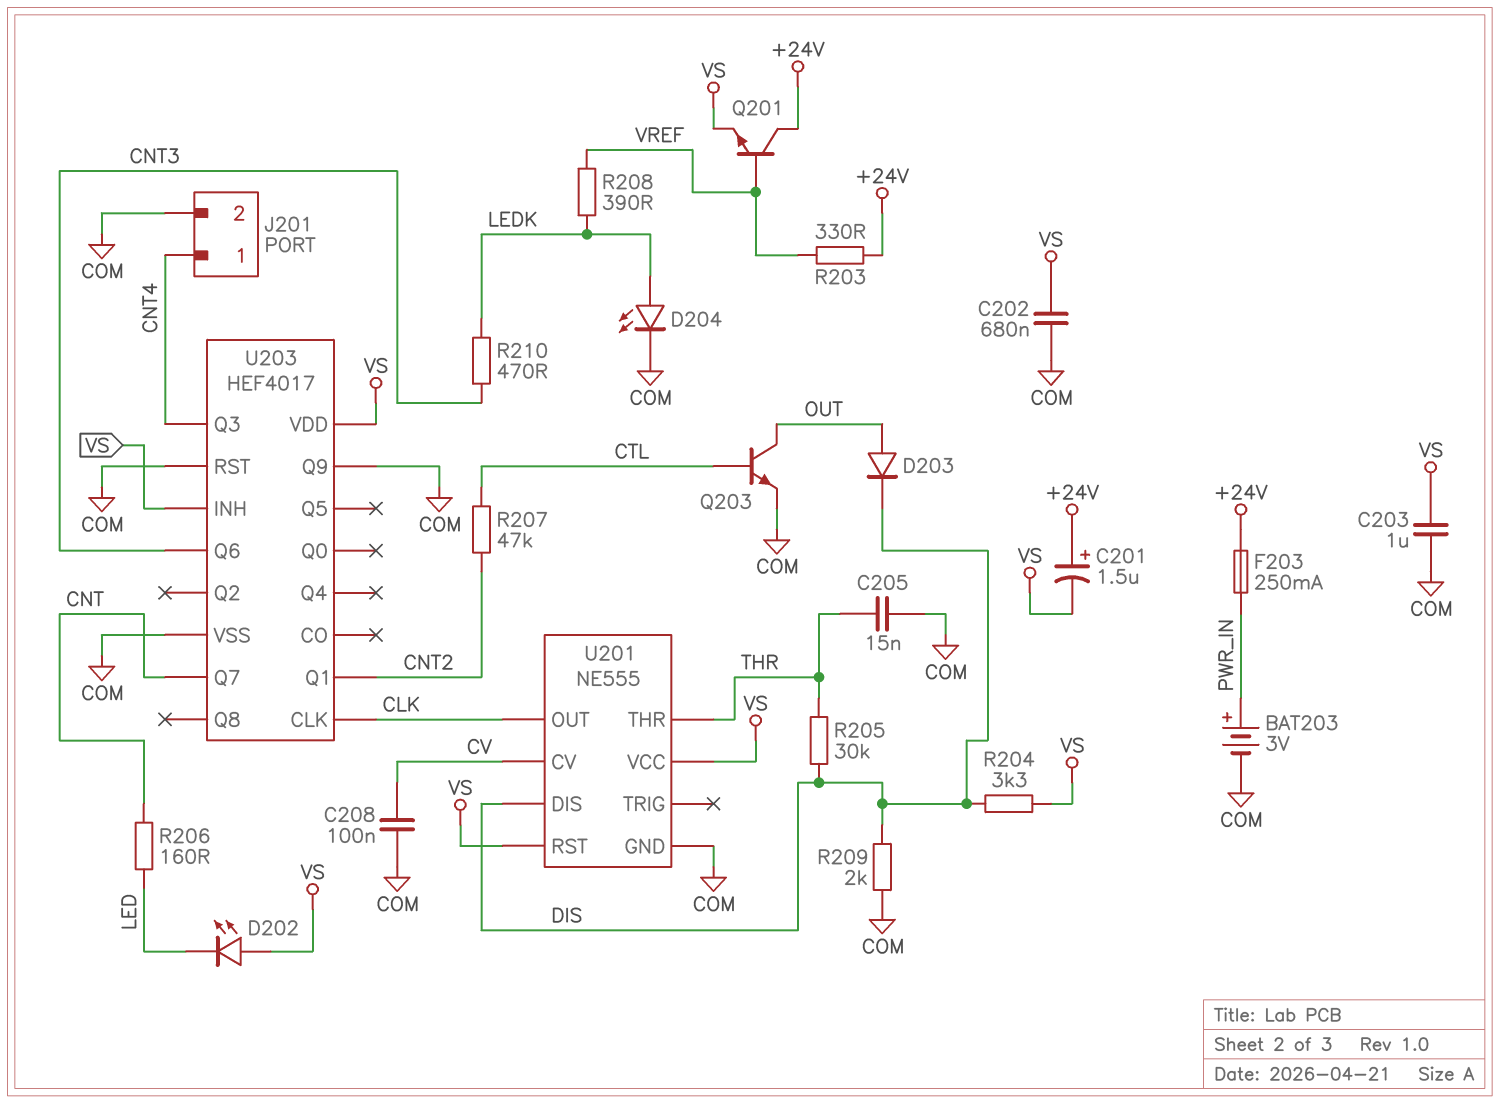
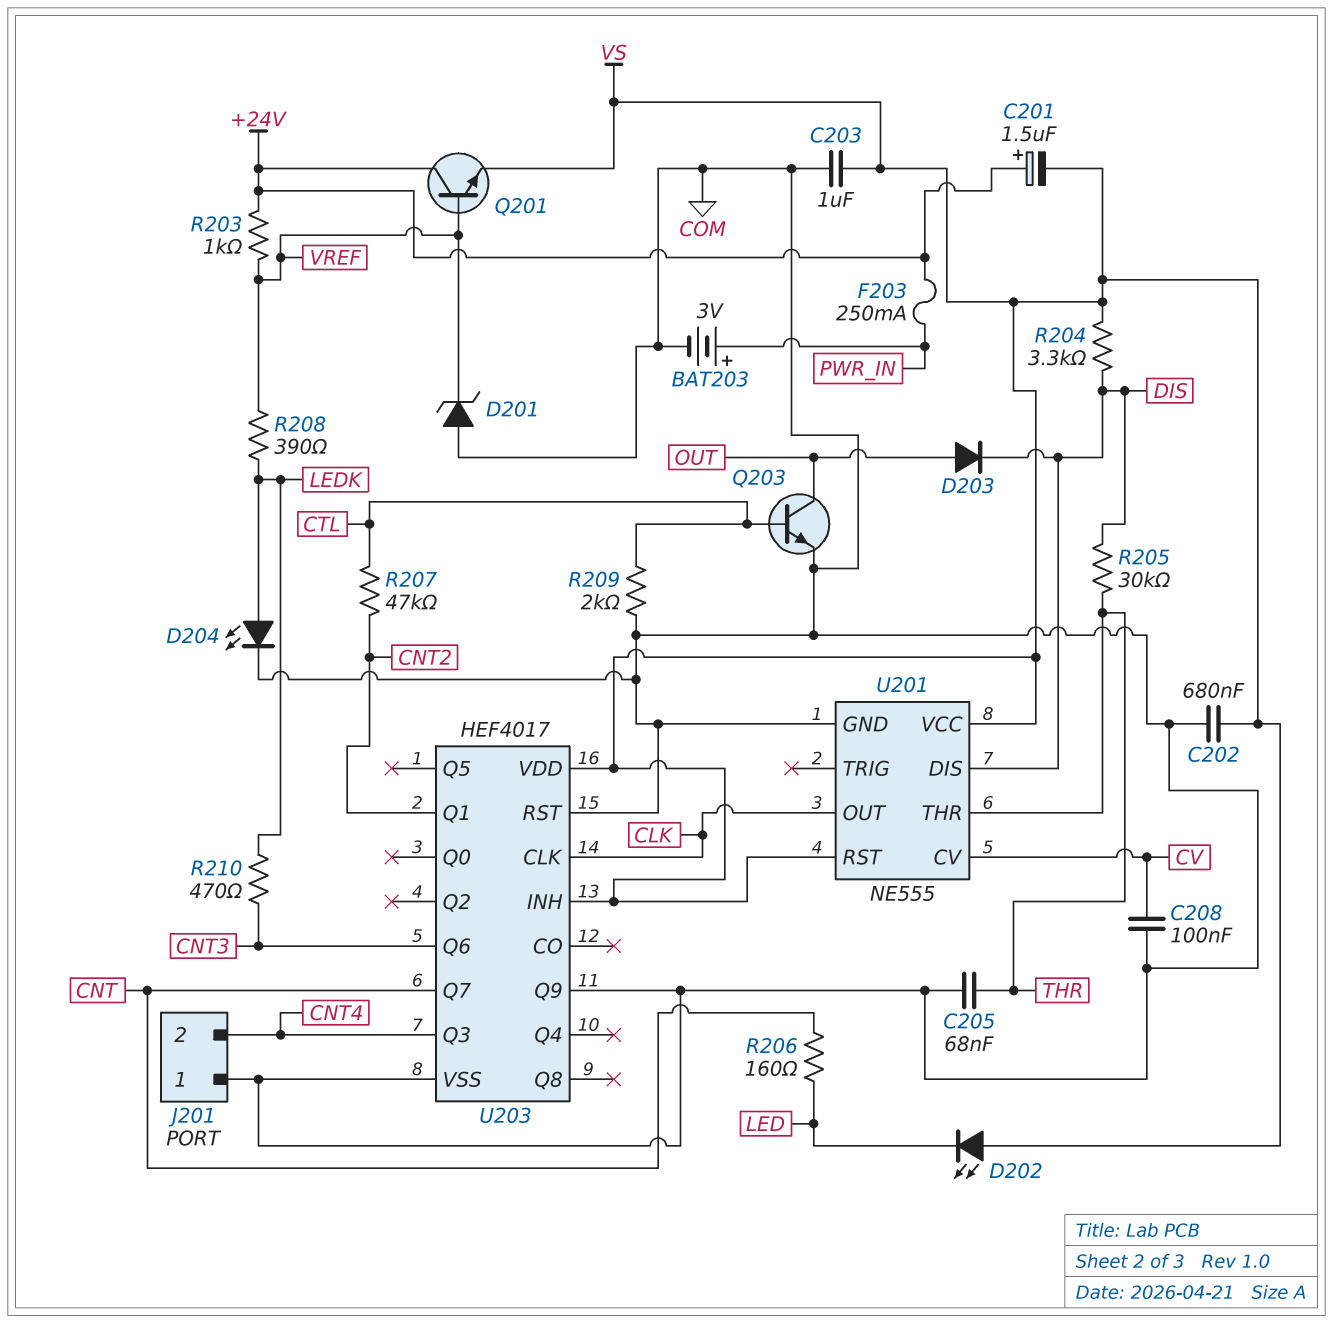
C205: 15nF (COM, THR) -> 68nF (COM, THR)
D201: none -> zener (A COM, K VREF)
J201 pin 1: CNT4 -> COM
J201 pin 2: COM -> CNT4
R203: 330 (+24V, VREF) -> 1k (+24V, VREF)
R209: 2k (COM, DIS) -> 2k (COM, CTL)

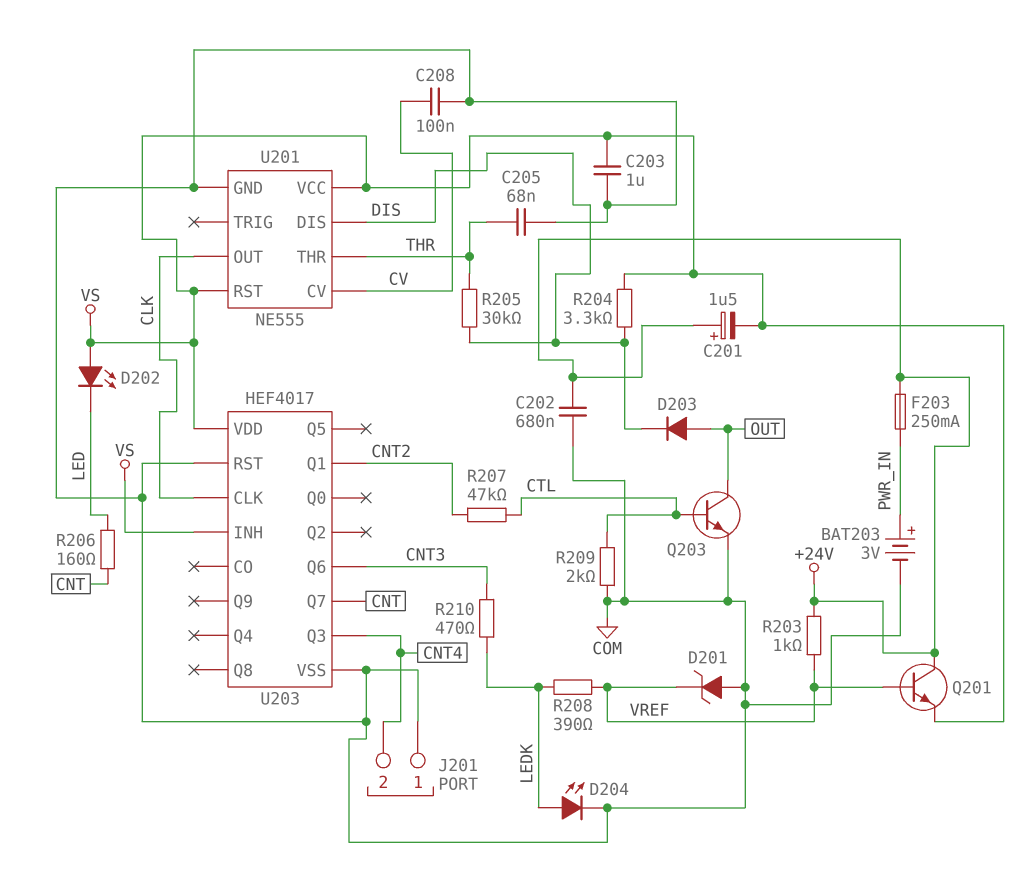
C202: 680nF (COM, VS) -> 680nF (+24V, COM)
U203 pin Q9: COM -> none

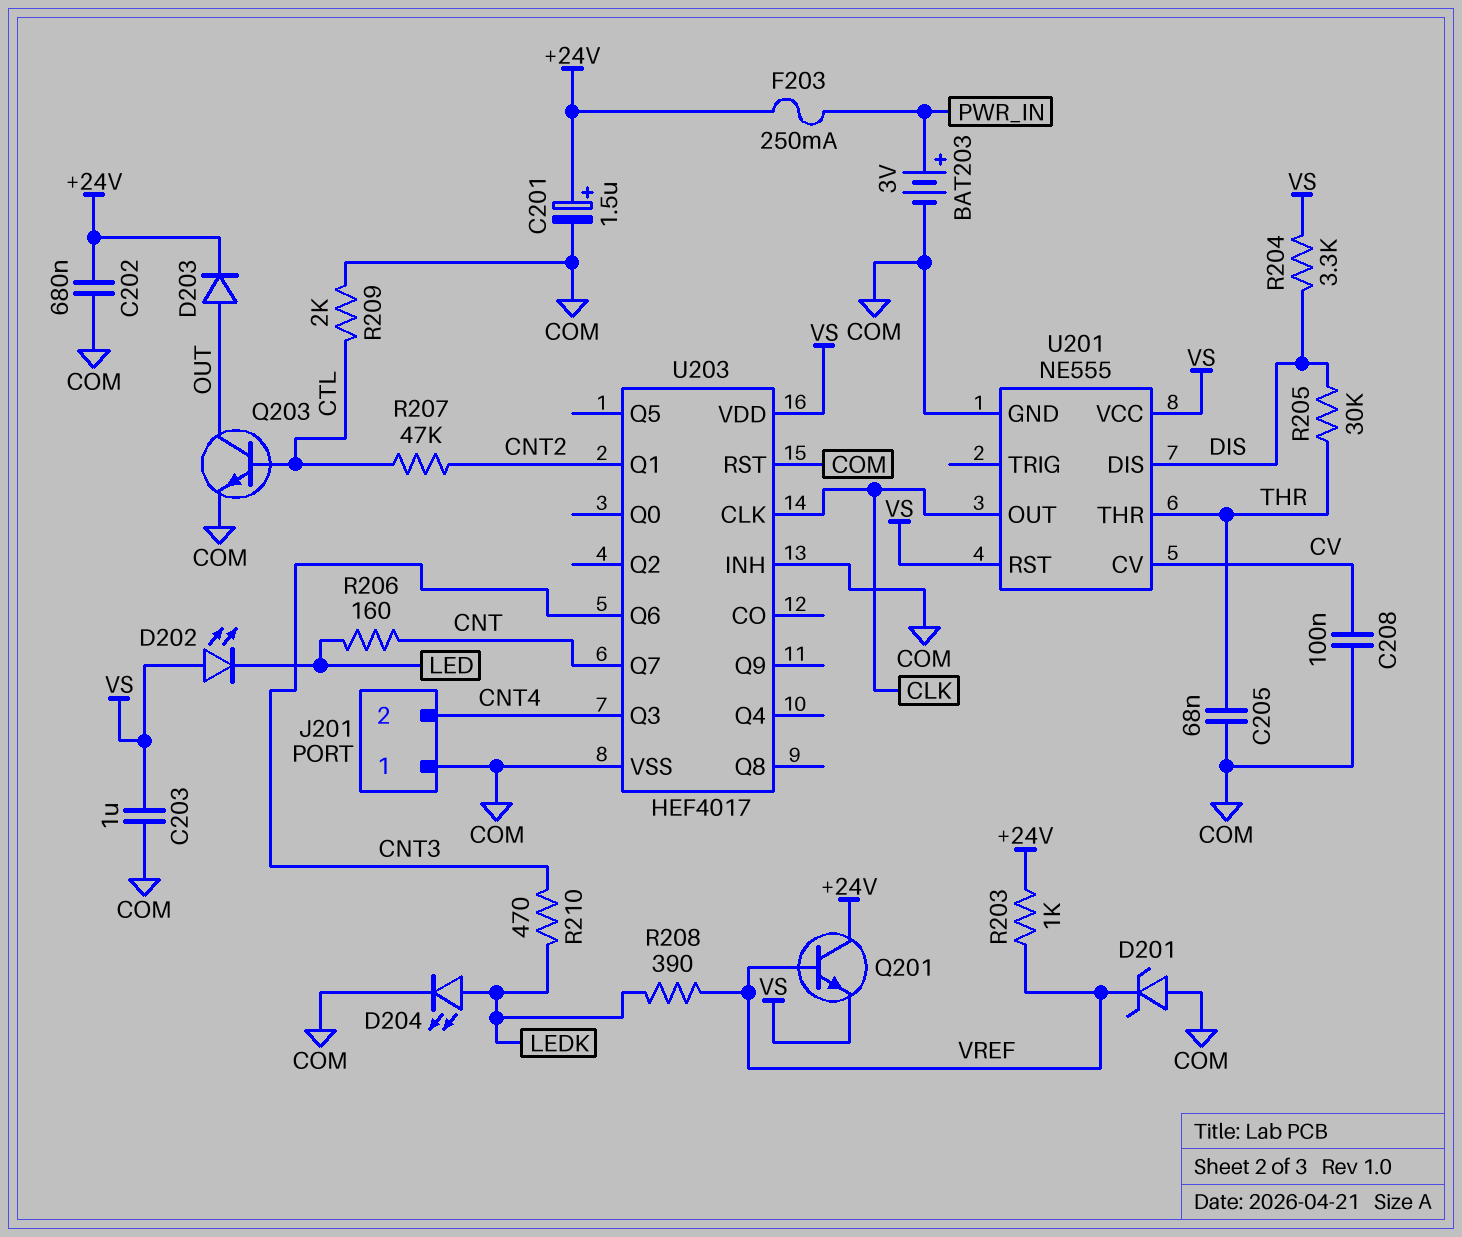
C201: 1.5uF (plus +24V, minus VS) -> 1.5uF (plus +24V, minus COM)
D203: diode (A OUT, K DIS) -> diode (A OUT, K +24V)
U203 pin INH: VS -> COM

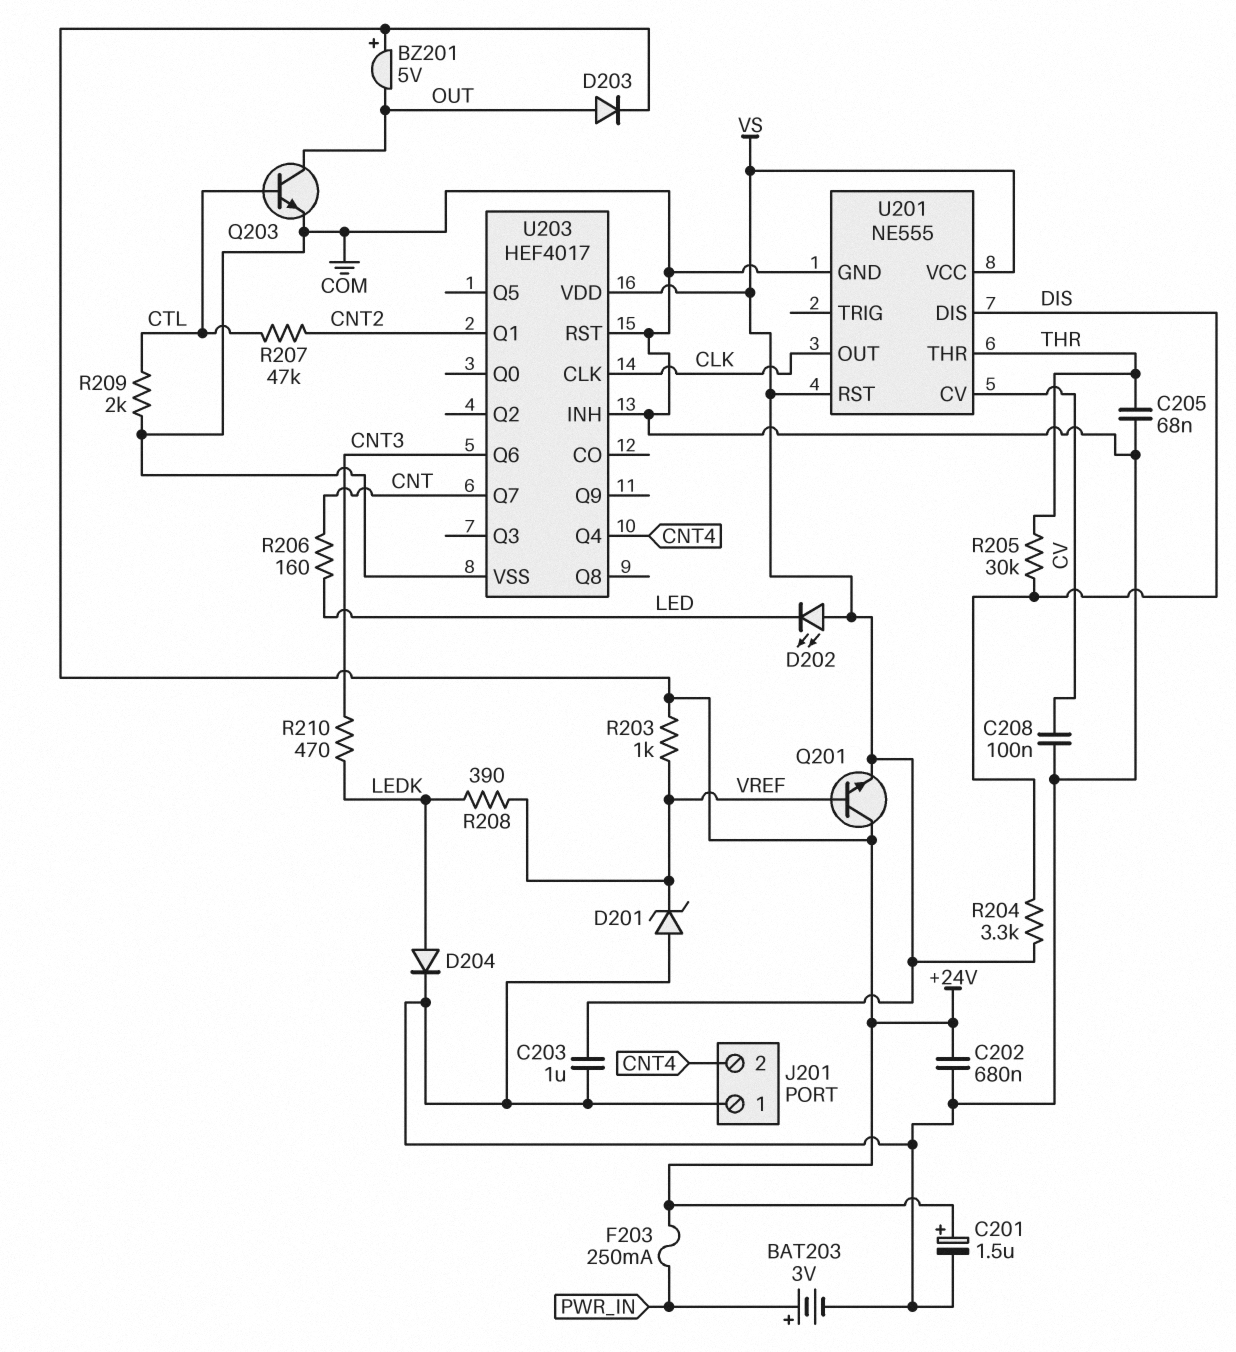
BZ201: none -> buzzer 5V (plus +24V, minus OUT)
D204: LED (A LEDK, K COM) -> diode (A LEDK, K COM)
U203 pin Q3: CNT4 -> none
U203 pin Q4: none -> CNT4

